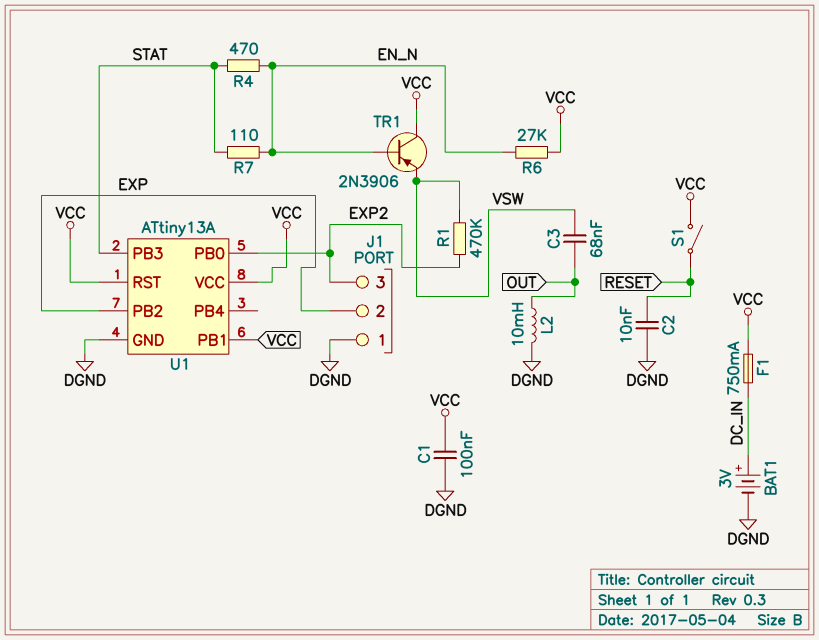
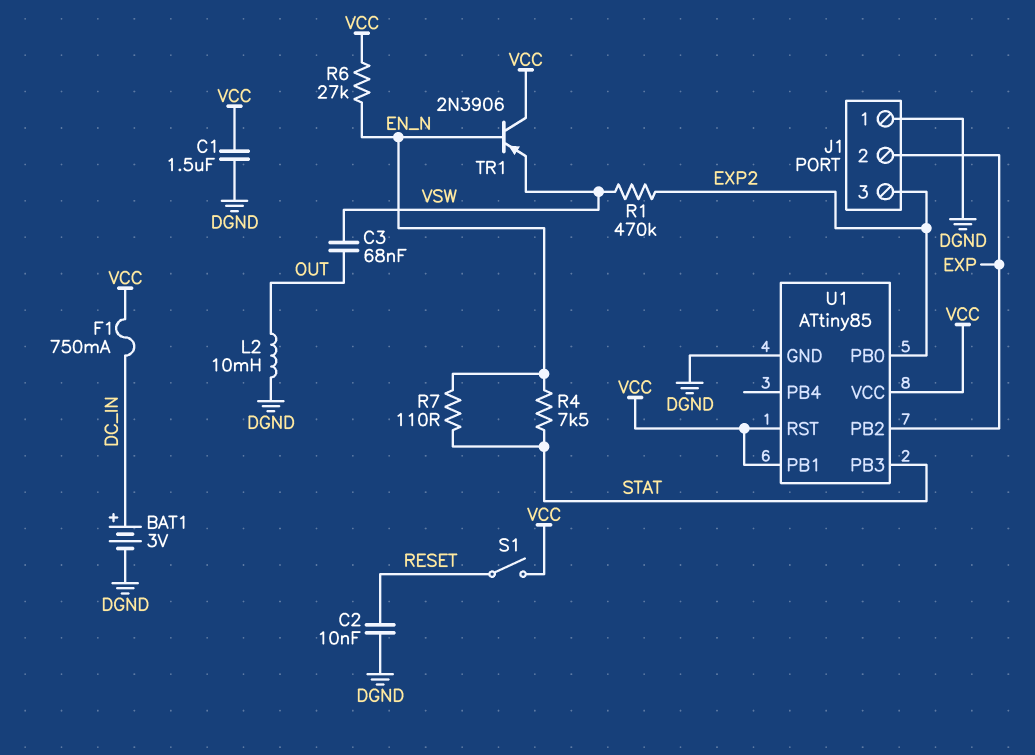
C1: 100nF (DGND, VCC) -> 1.5uF (DGND, VCC)
R4: 470 (EN_N, STAT) -> 7.5k (EN_N, STAT)
U1: ATtiny13A -> ATtiny85

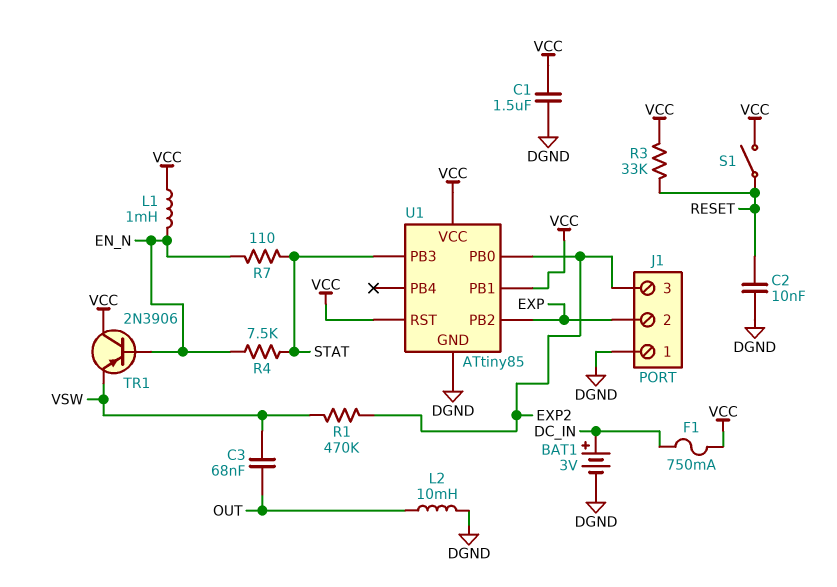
L1: none -> 1mH (EN_N, VCC)
R3: none -> 33k (RESET, VCC)
R6: 27k (EN_N, VCC) -> none

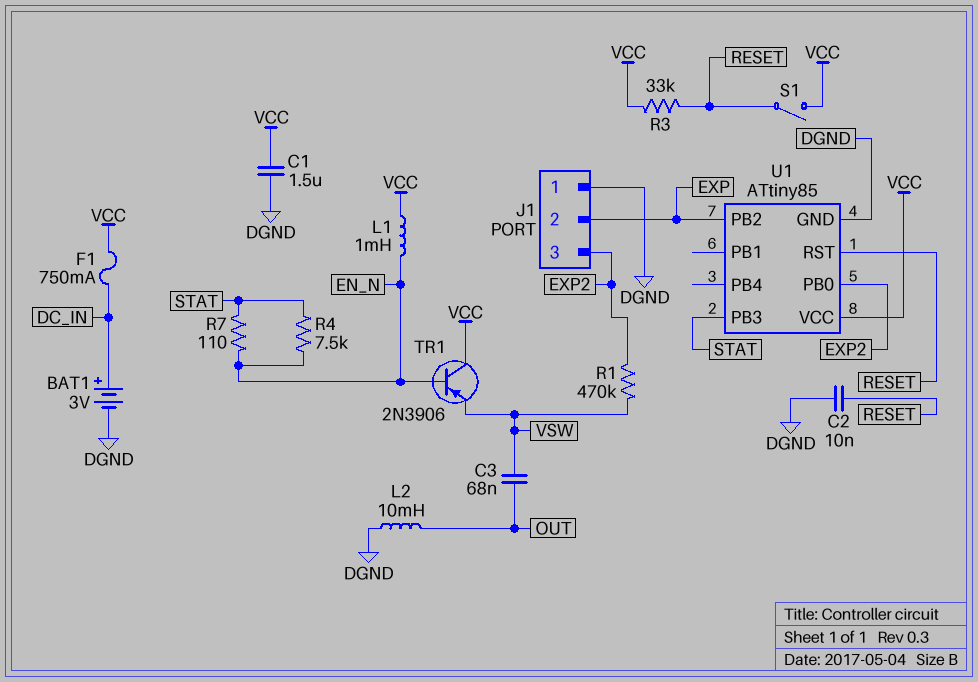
U1 pin PB1: VCC -> none
U1 pin RST: VCC -> RESET

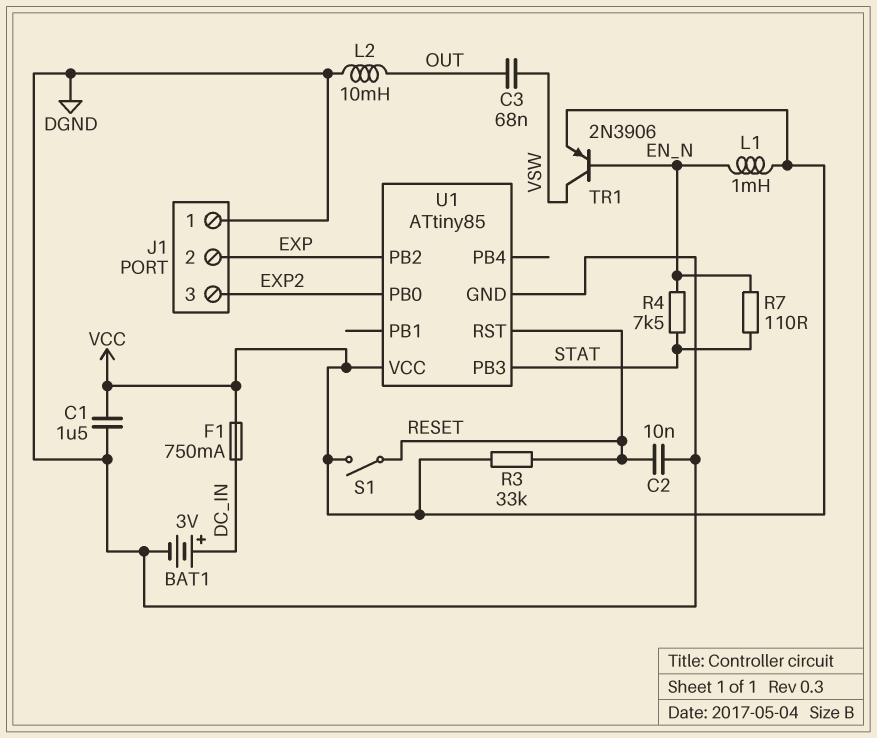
R1: 470k (EXP2, VSW) -> none
TR1: PNP 2N3906 (B EN_N, C VCC, E VSW) -> PNP 2N3906 (B EN_N, C VSW, E VCC)

